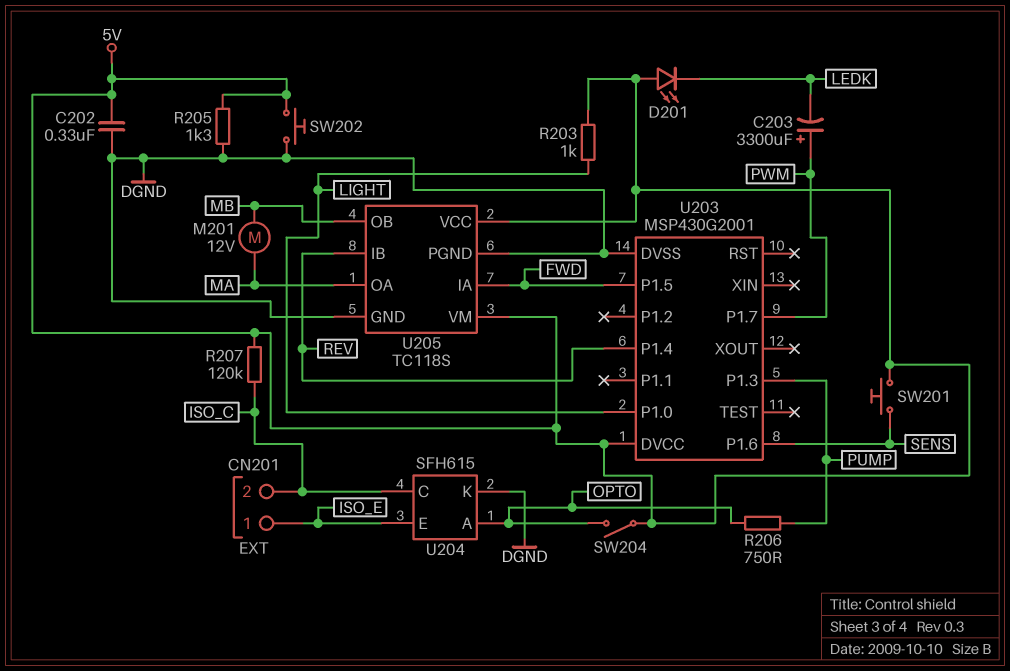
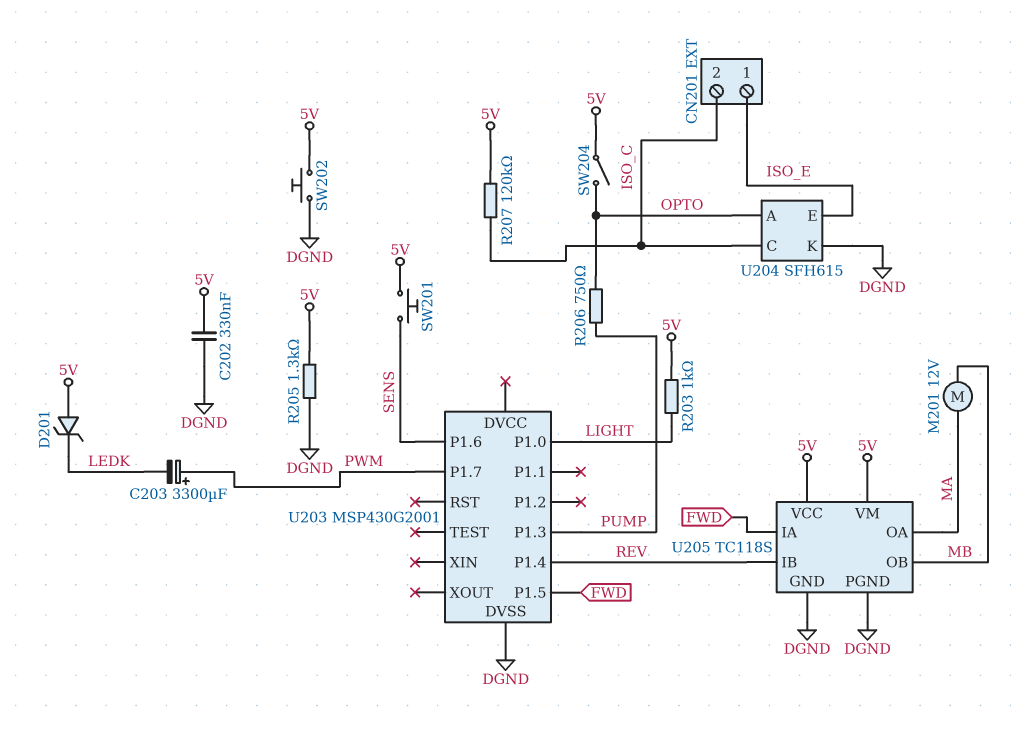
D201: LED (A 5V, K LEDK) -> zener (A 5V, K LEDK)
U203 pin DVCC: 5V -> none

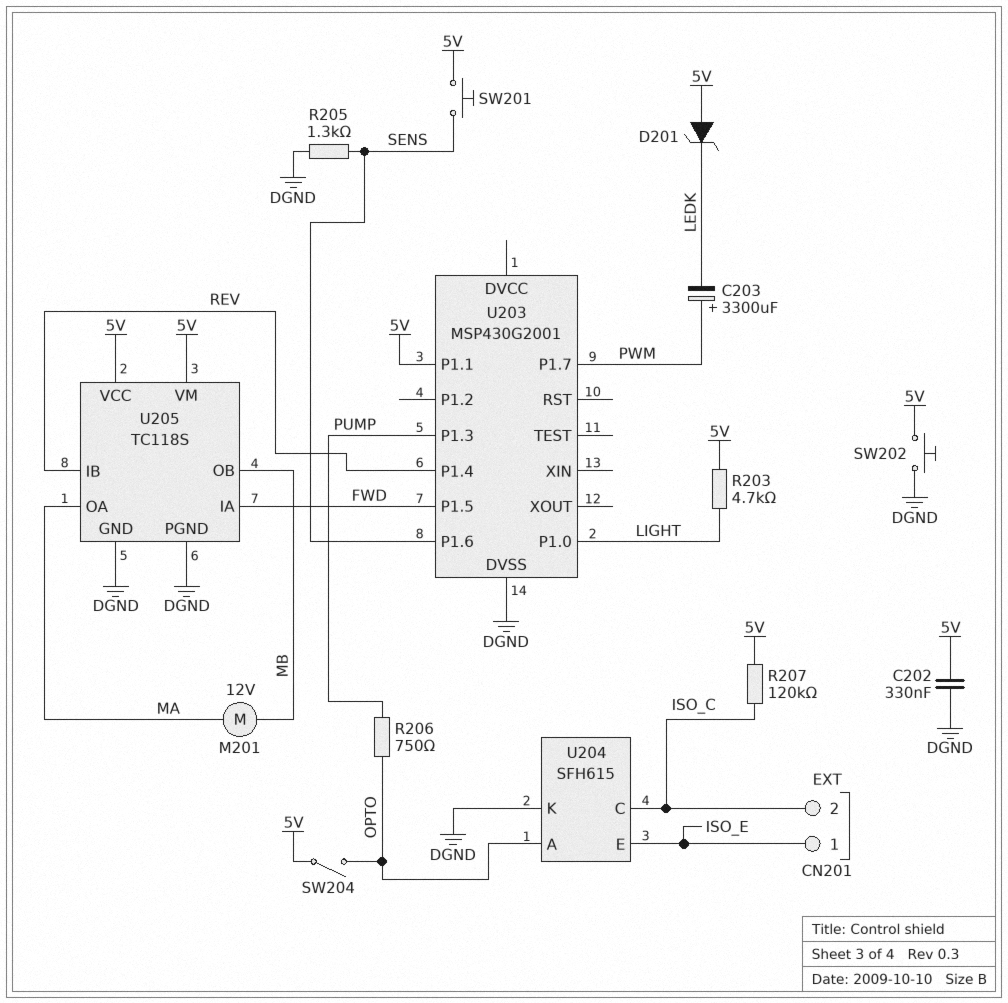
R203: 1k (5V, LIGHT) -> 4.7k (5V, LIGHT)
R205: 1.3k (5V, DGND) -> 1.3k (DGND, SENS)
U203 pin P1.1: none -> 5V

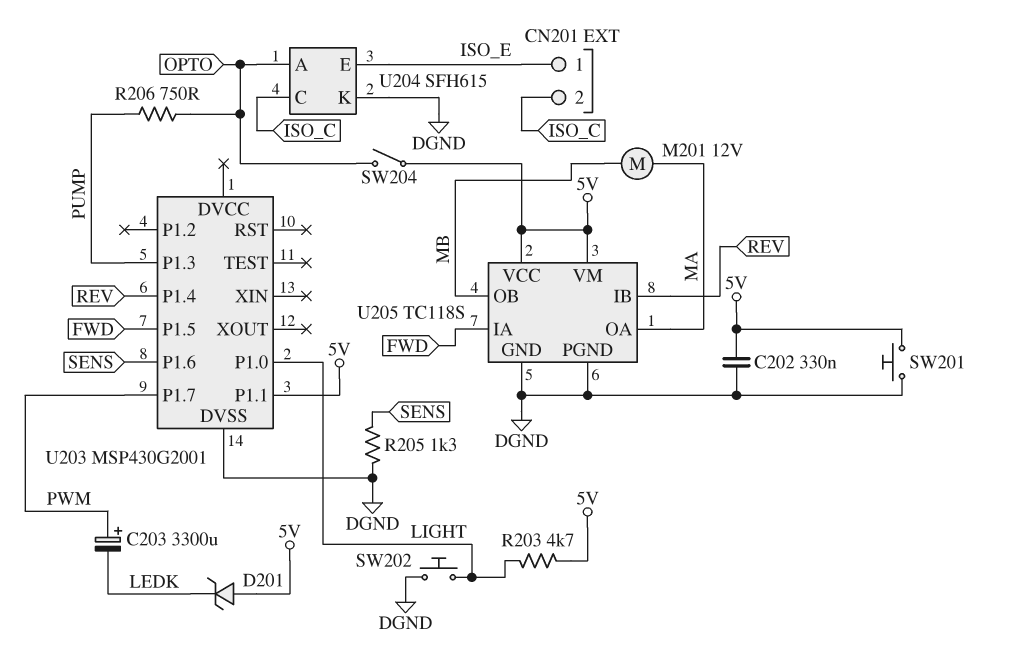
R207: 120k (5V, ISO_C) -> none
SW201: button (5V, SENS) -> button (5V, DGND)
SW202: button (5V, DGND) -> button (DGND, LIGHT)

